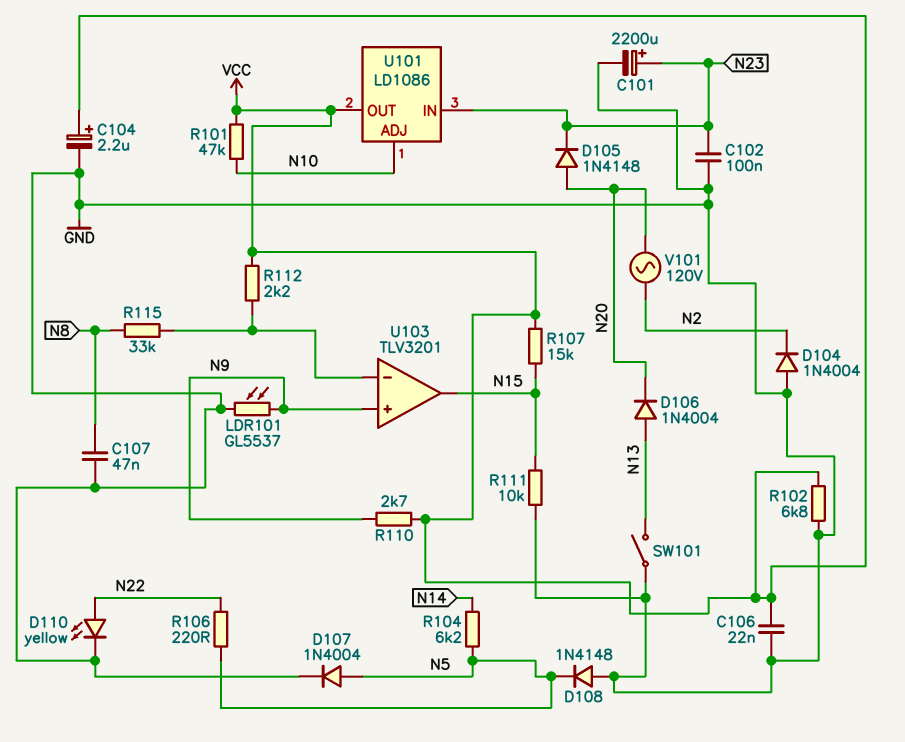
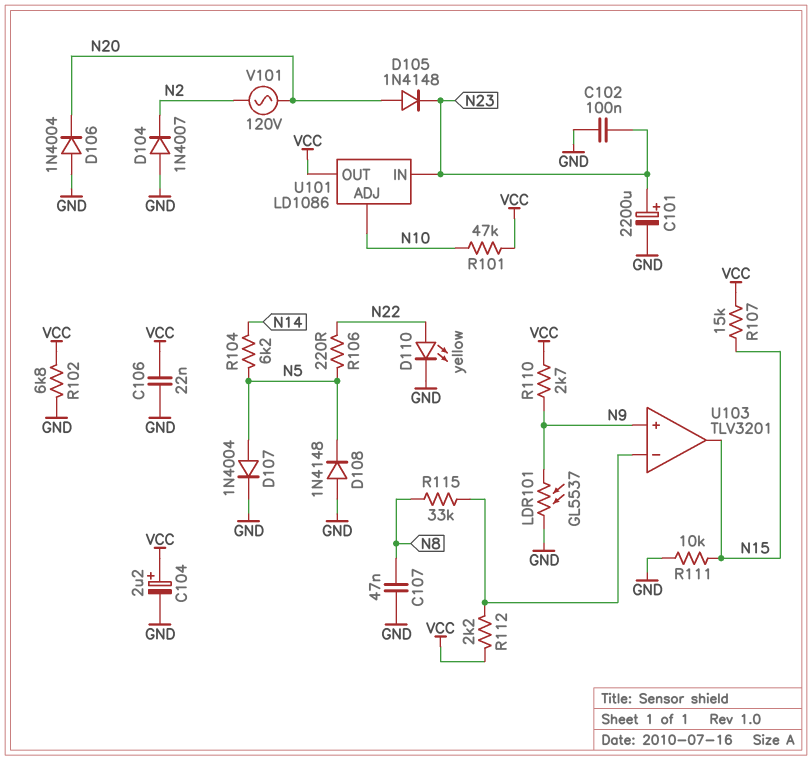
D104: diode 1N4004 (A GND, K N2) -> diode 1N4007 (A GND, K N2)
D106: diode 1N4004 (A N13, K N20) -> diode 1N4004 (A GND, K N20)
SW101: switch (GND, N13) -> none

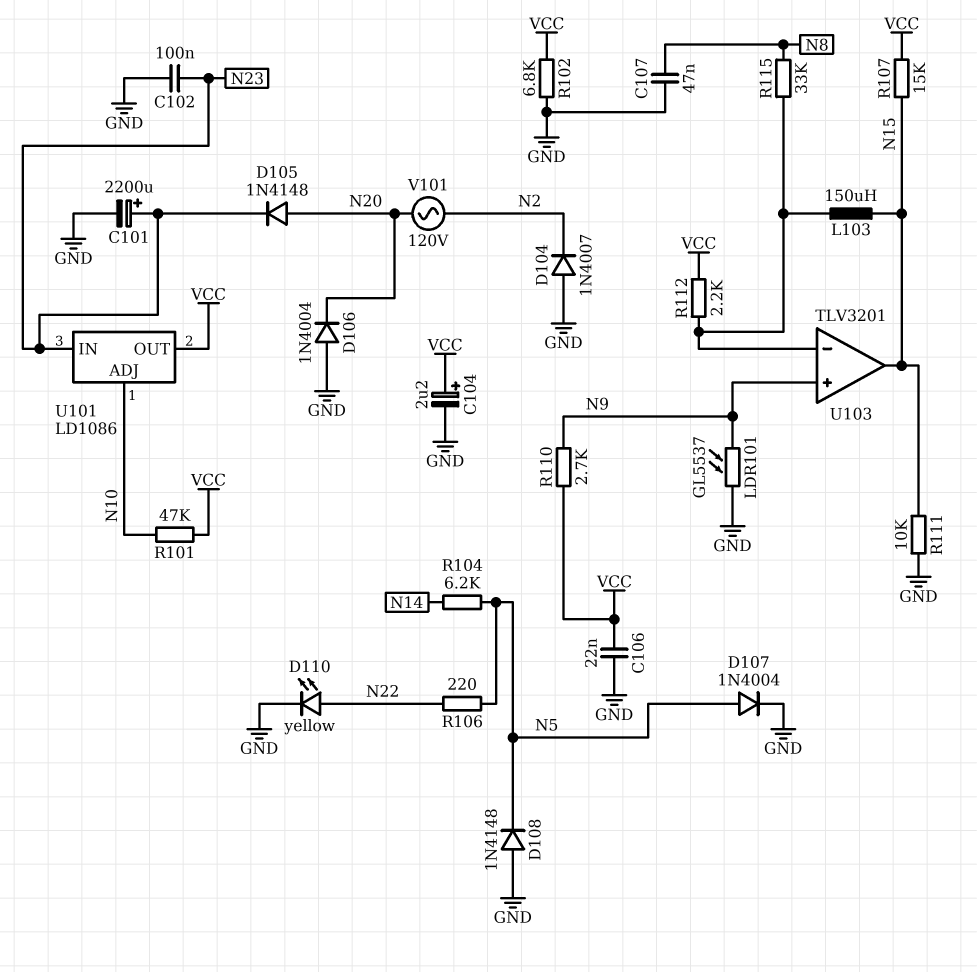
L103: none -> 150uH (N15, U103/in-)

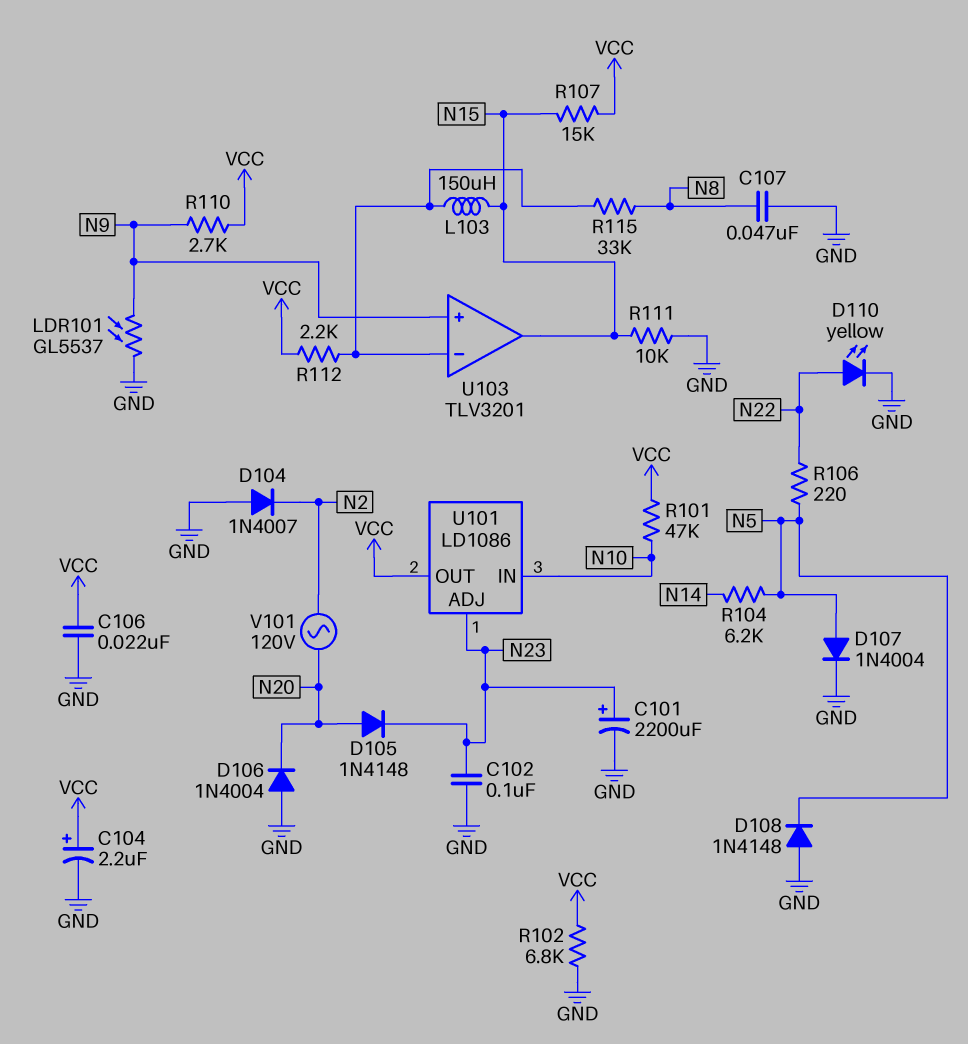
U101 pin ADJ: N10 -> N23
U101 pin IN: N23 -> N10

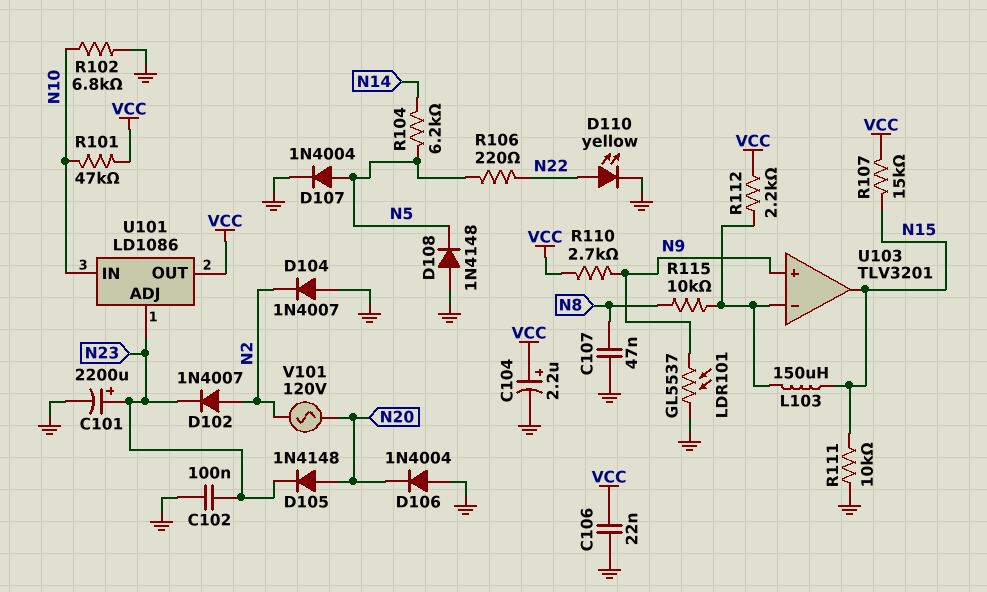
D102: none -> diode 1N4007 (A N2, K N23)
R102: 6.8k (GND, VCC) -> 6.8k (GND, N10)
R115: 33k (N8, U103/in-) -> 10k (N8, U103/in-)

